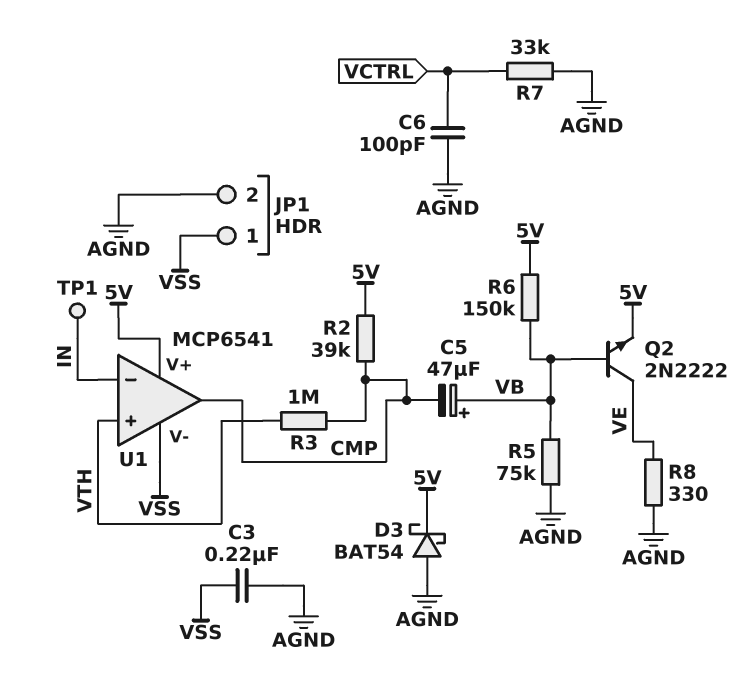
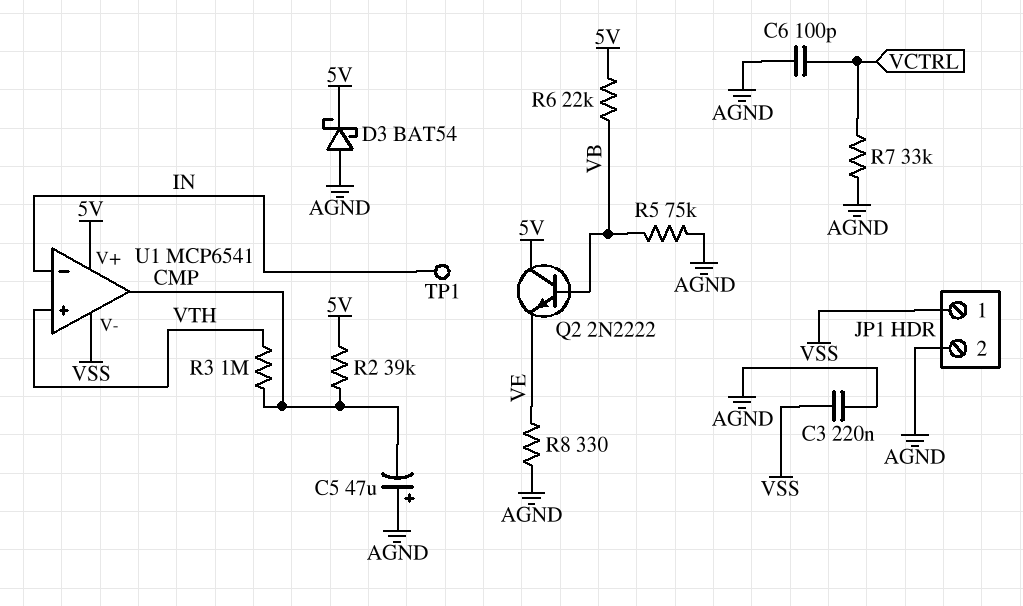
C5: 47uF (plus VB, minus CMP) -> 47uF (plus AGND, minus CMP)
Q2: NPN 2N2222 (B VB, C VE, E 5V) -> NPN 2N2222 (B VB, C 5V, E VE)
R6: 150k (5V, VB) -> 22k (5V, VB)

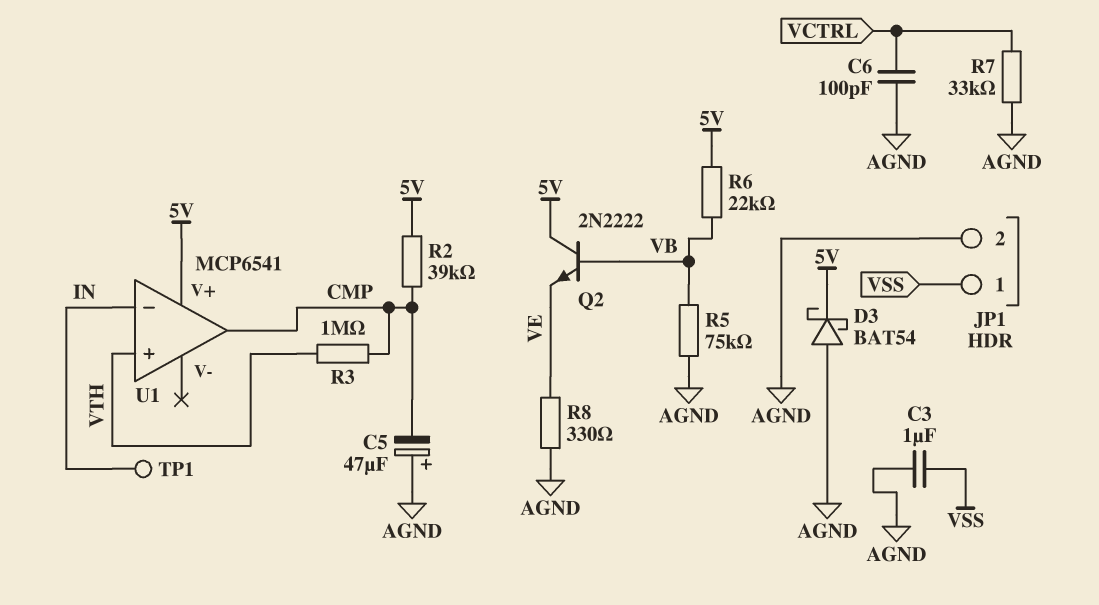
C3: 220nF (AGND, VSS) -> 1uF (AGND, VSS)
U1 pin V-: VSS -> none

